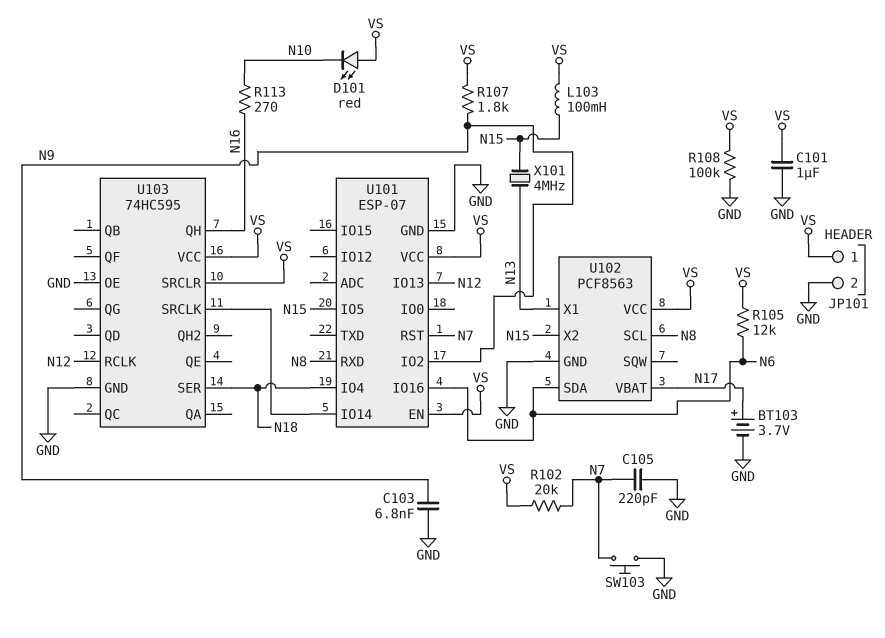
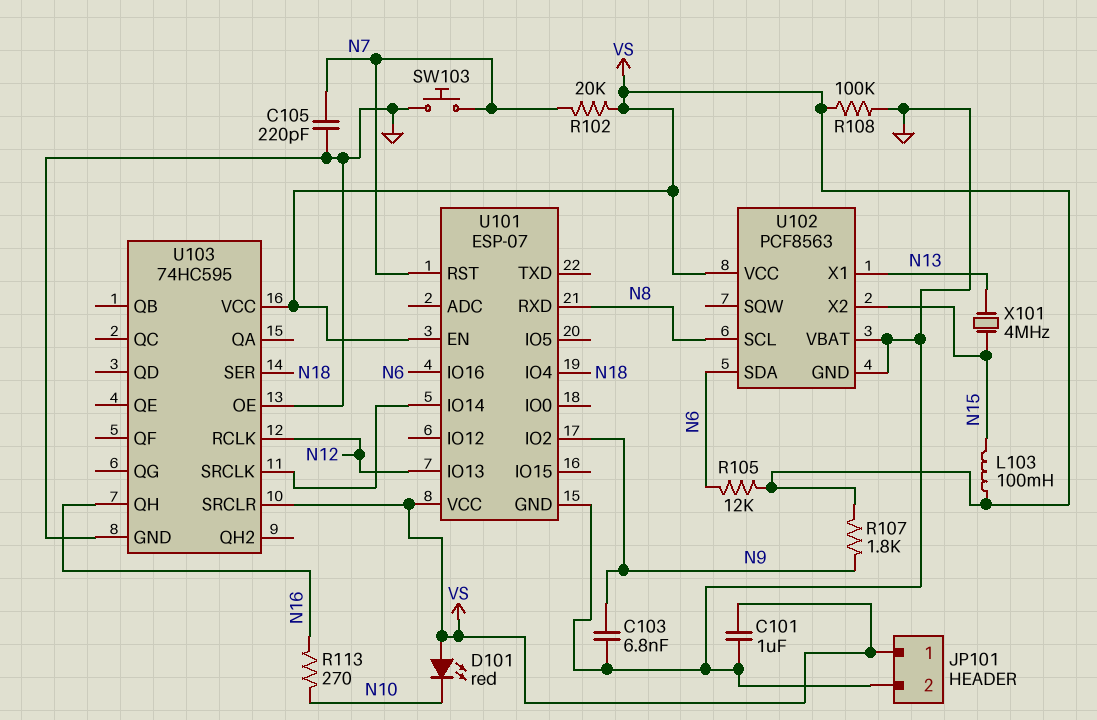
BT103: 3.7V (plus N17, minus GND) -> none
U101 pin IO5: N15 -> none
U102 pin VBAT: N17 -> GND

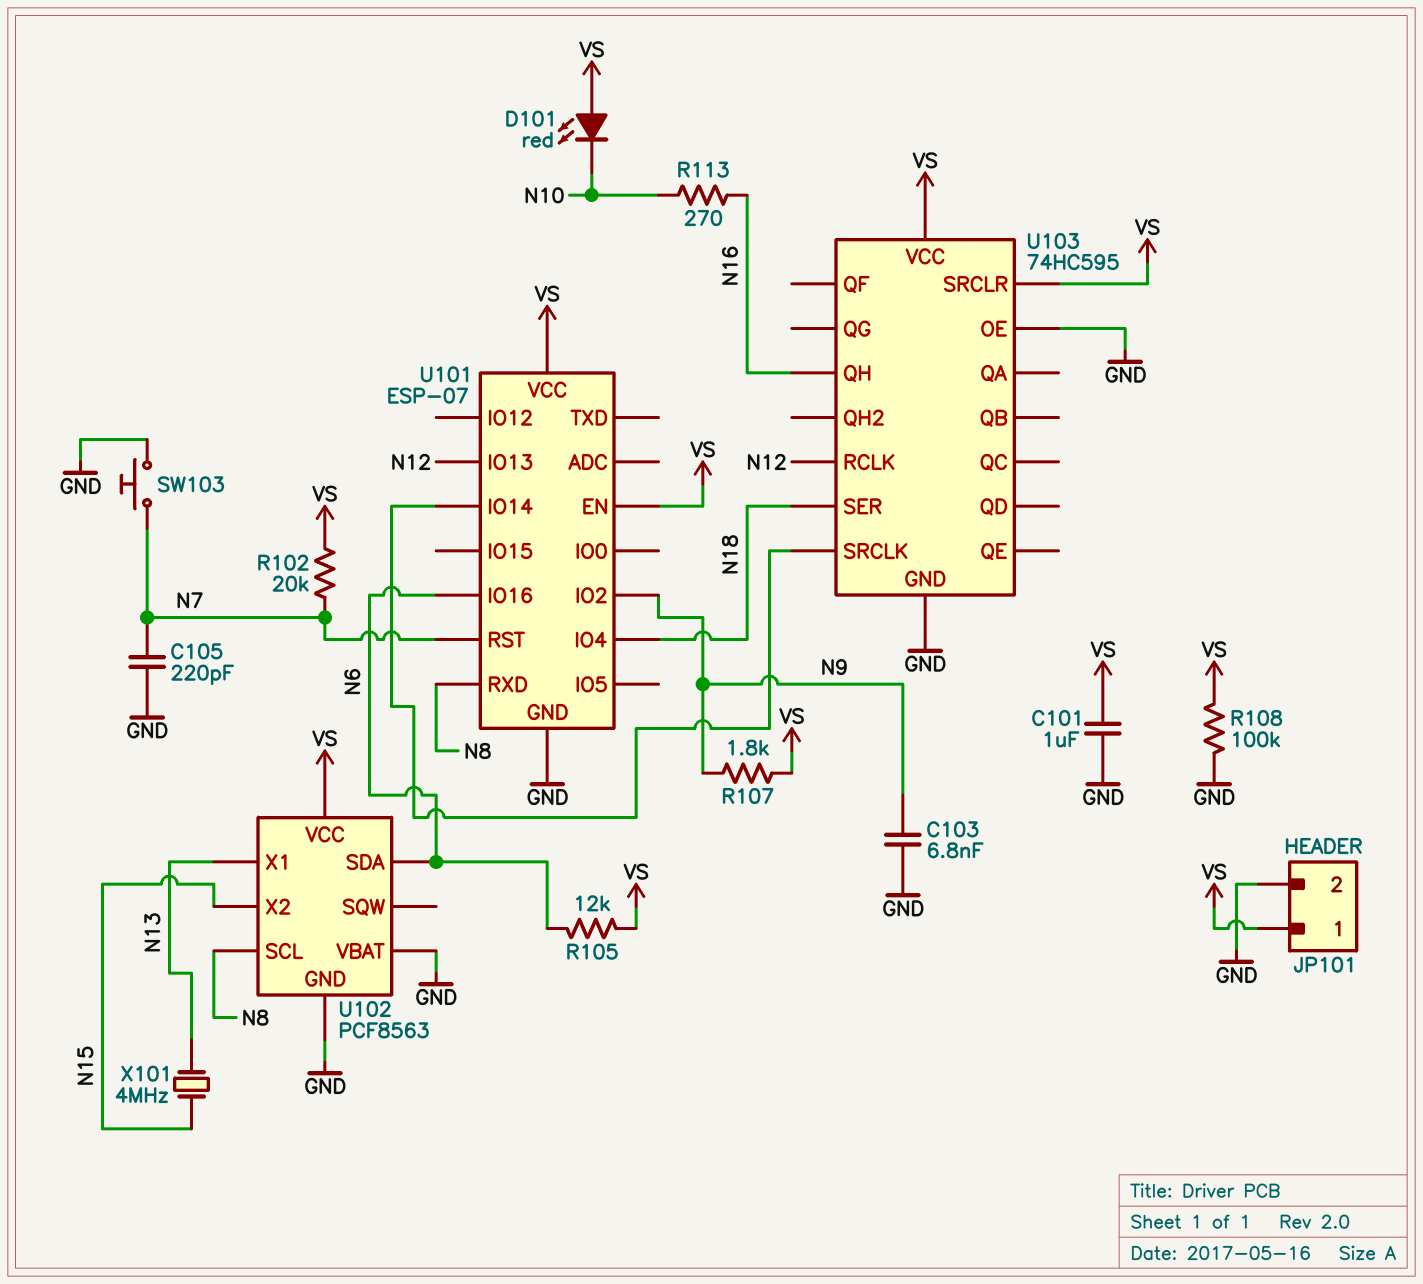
L103: 100mH (N15, VS) -> none

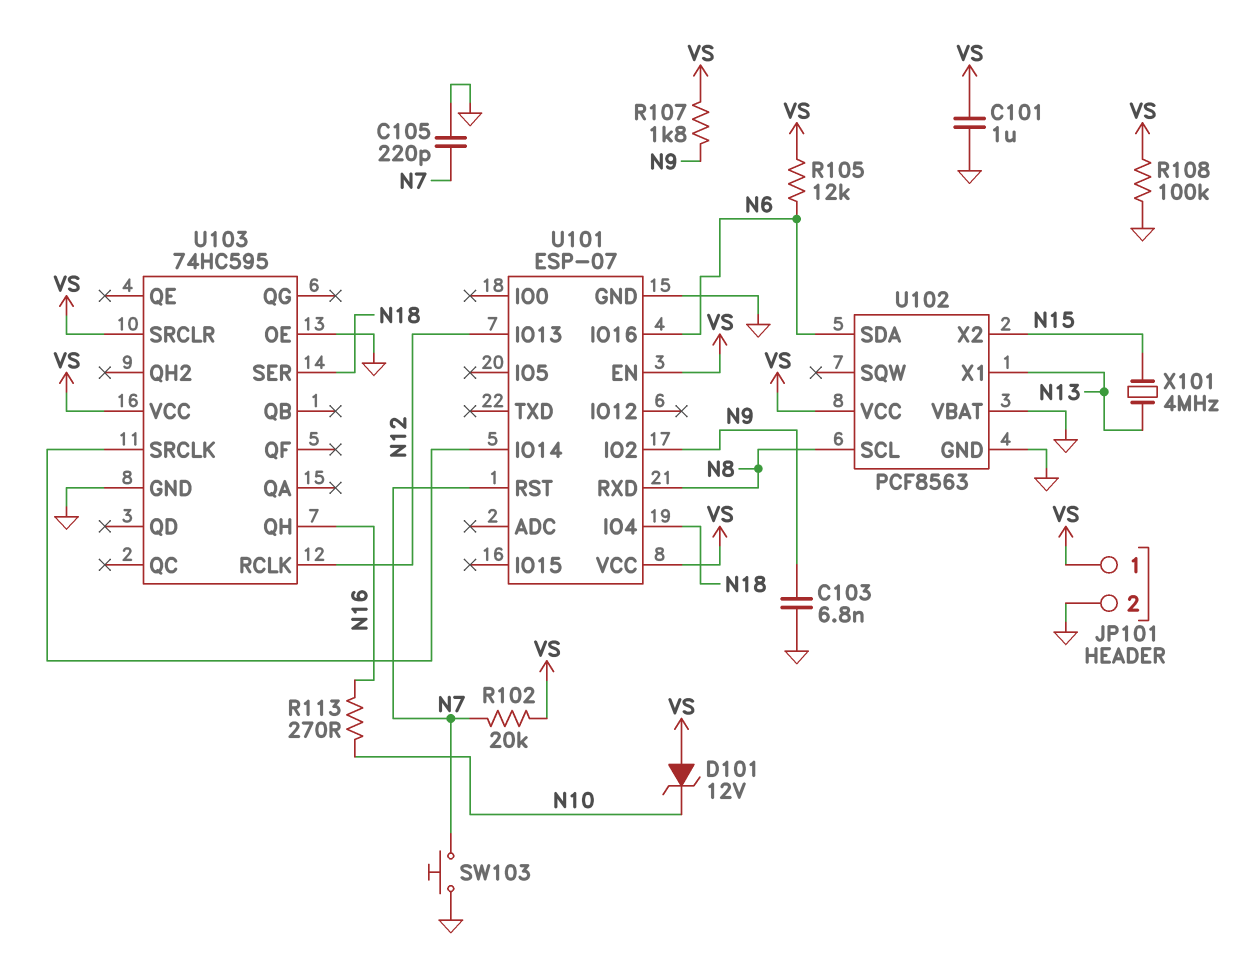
D101: LED red (A VS, K N10) -> zener 12V (A VS, K N10)

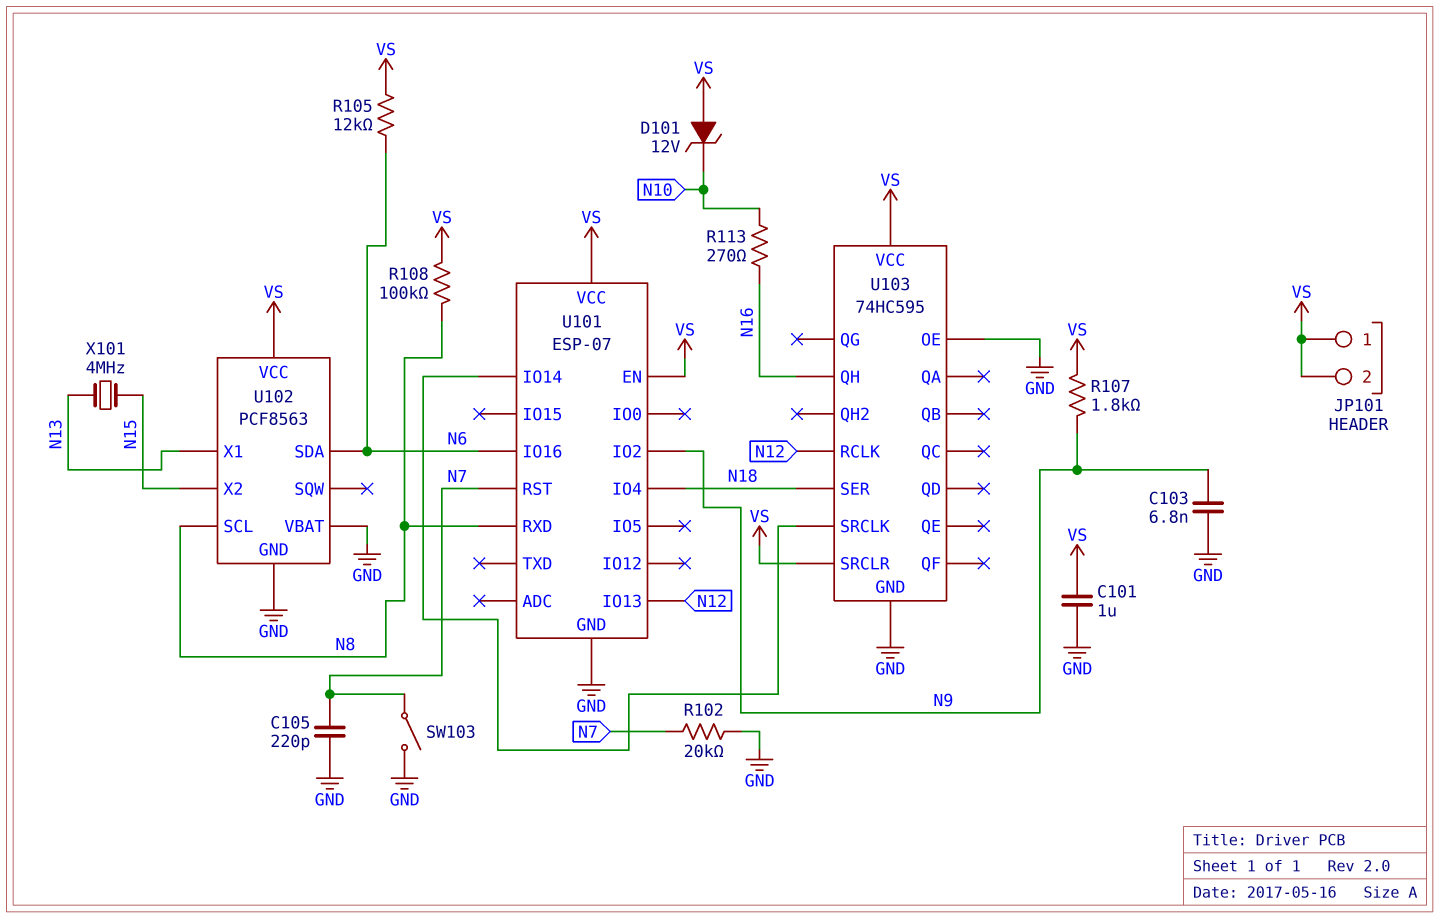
JP101 pin 2: GND -> VS
R102: 20k (N7, VS) -> 20k (GND, N7)
R108: 100k (GND, VS) -> 100k (N8, VS)
SW103: button (GND, N7) -> switch (GND, N7)

